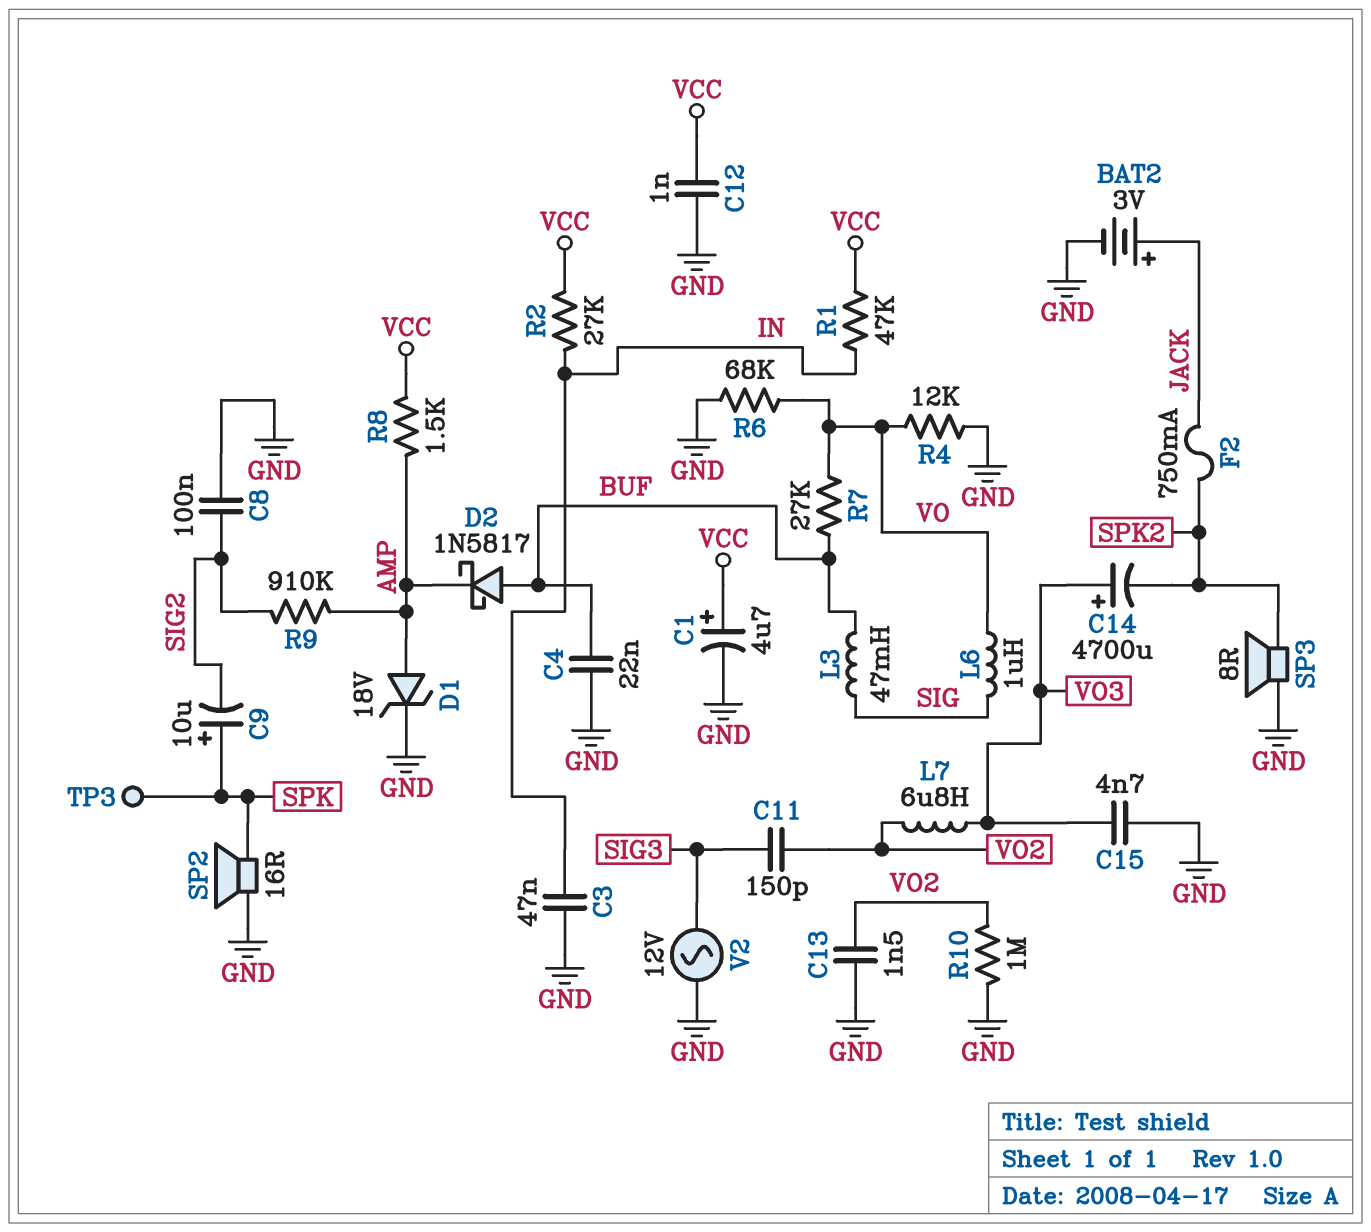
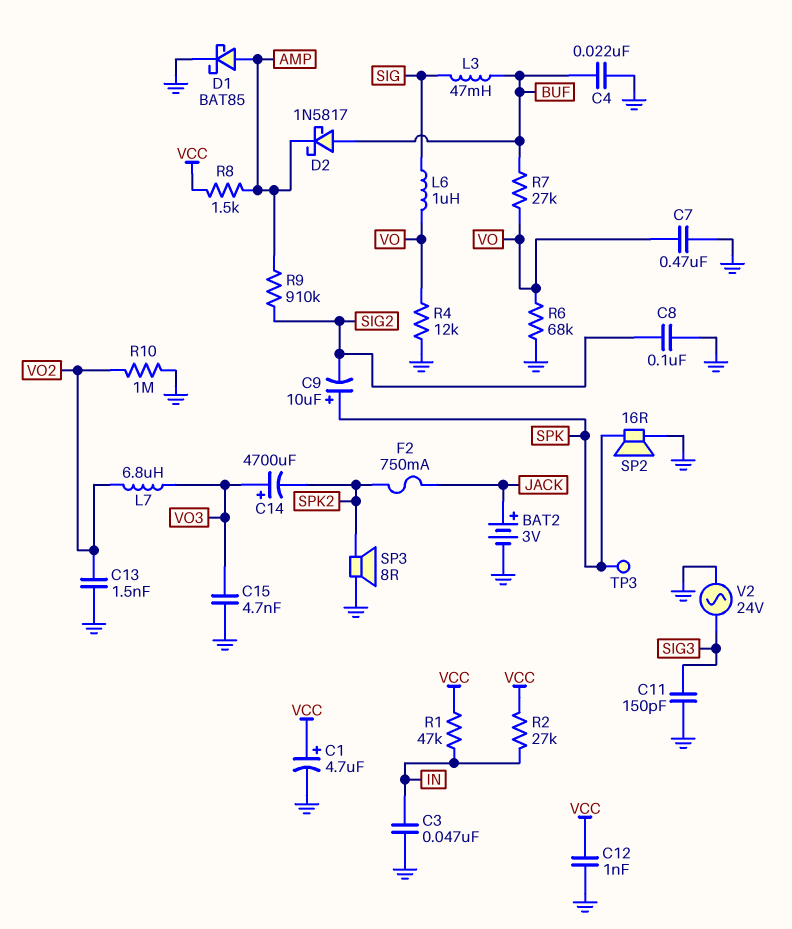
C7: none -> 470nF (GND, VO)
C11: 150pF (SIG3, VO2) -> 150pF (GND, SIG3)
D1: zener 18V (A AMP, K GND) -> schottky BAT85 (A AMP, K GND)
V2: AC 12V (GND, SIG3) -> AC 24V (GND, SIG3)

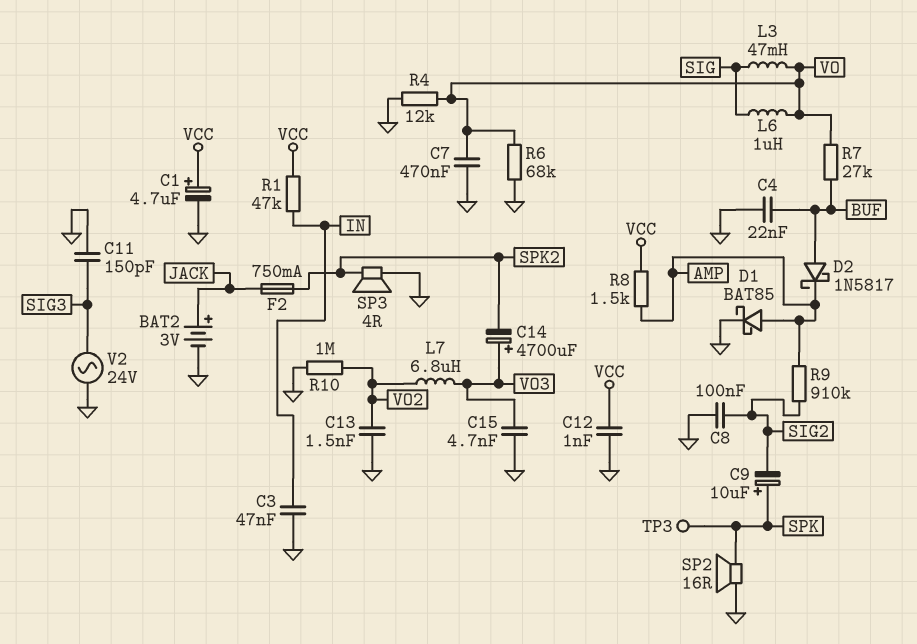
L3: 47mH (BUF, SIG) -> 47mH (SIG, VO)
R2: 27k (IN, VCC) -> none
SP3: speaker 8R (GND, SPK2) -> speaker 4R (GND, SPK2)

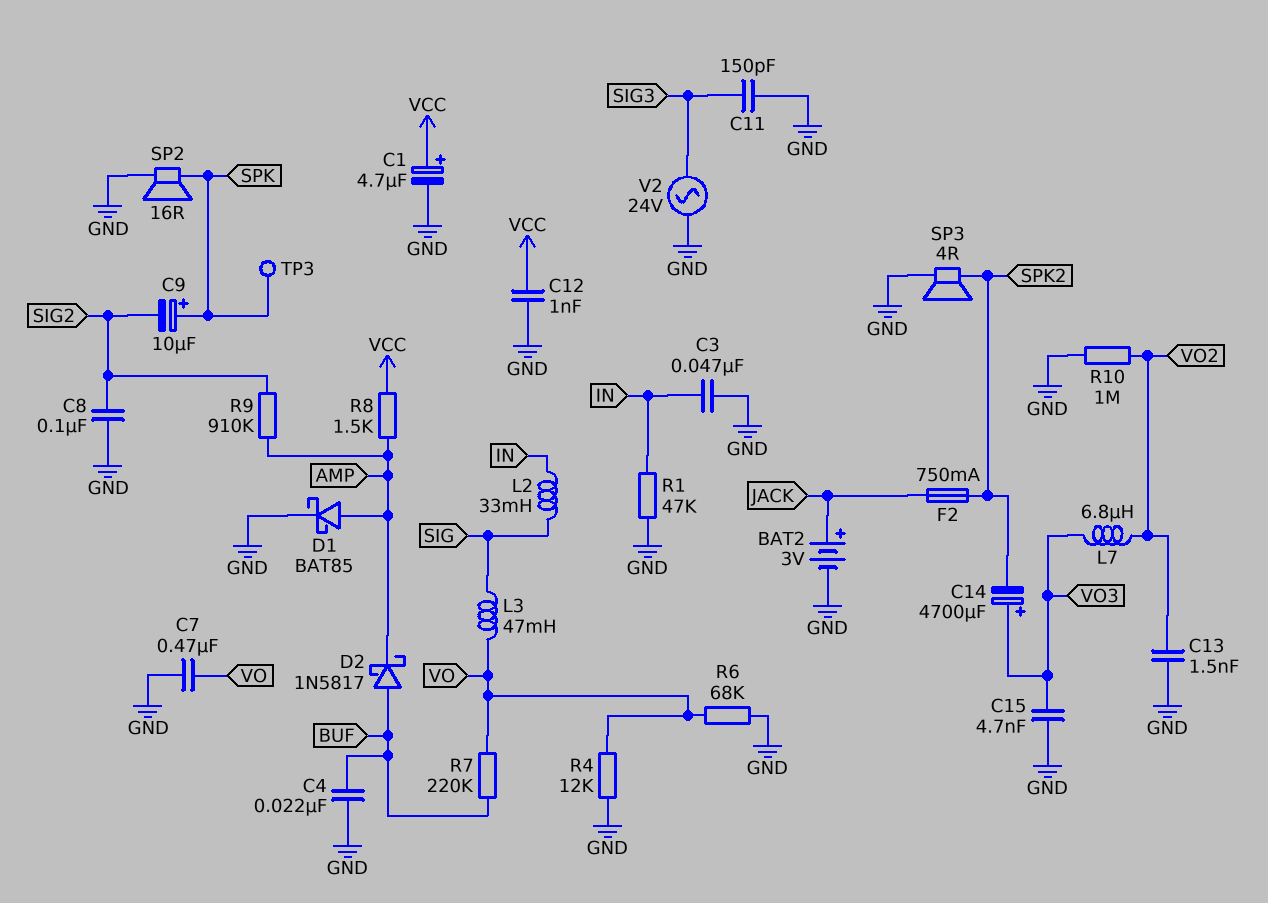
L2: none -> 33mH (IN, SIG)
L6: 1uH (SIG, VO) -> none
R1: 47k (IN, VCC) -> 47k (GND, IN)
R7: 27k (BUF, VO) -> 220k (BUF, VO)

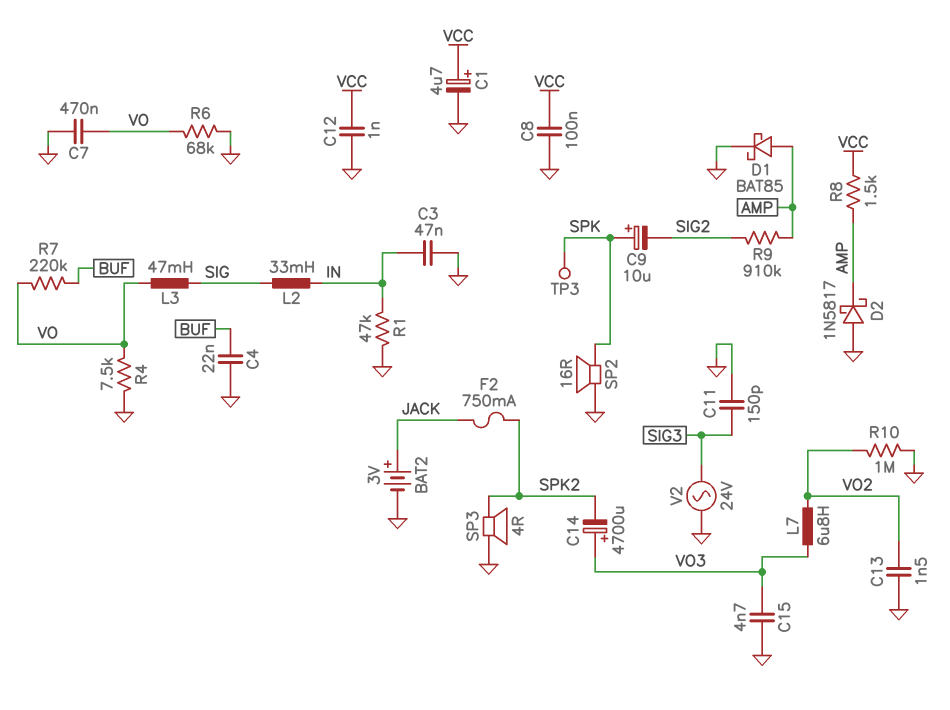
C8: 100nF (GND, SIG2) -> 100nF (GND, VCC)
D2: schottky 1N5817 (A BUF, K AMP) -> schottky 1N5817 (A GND, K AMP)
R4: 12k (GND, VO) -> 7.5k (GND, VO)

